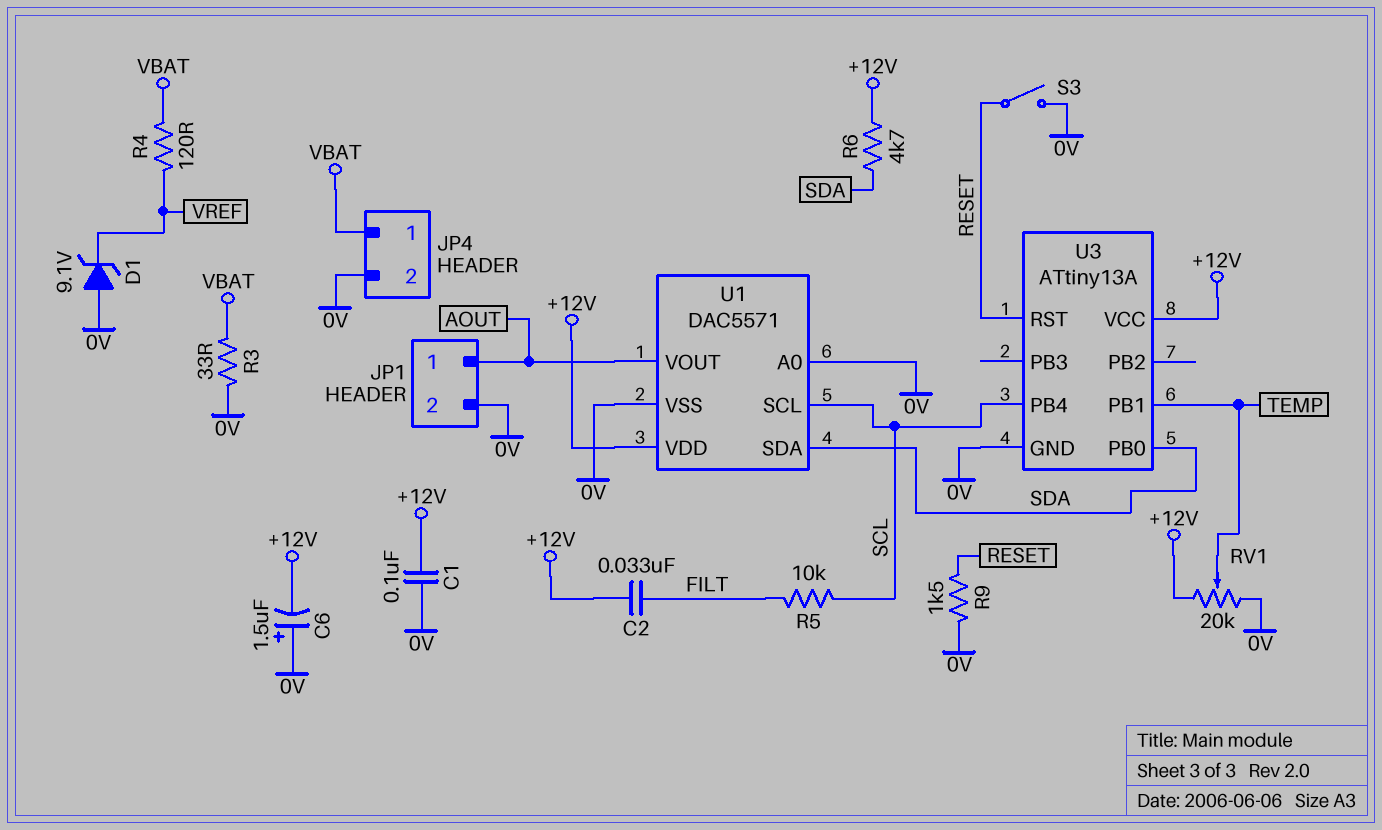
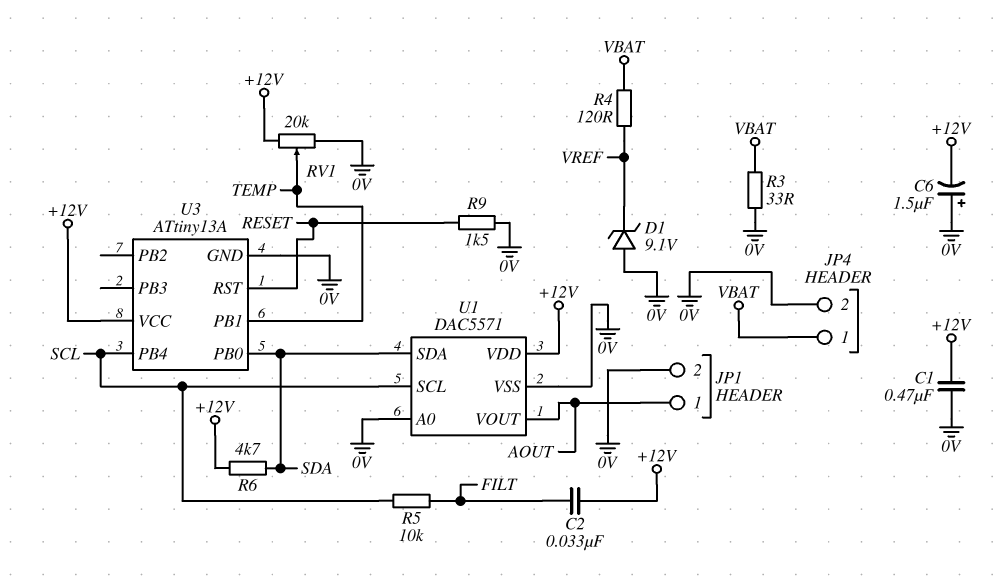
C1: 100nF (+12V, 0V) -> 470nF (+12V, 0V)
S3: switch (0V, RESET) -> none

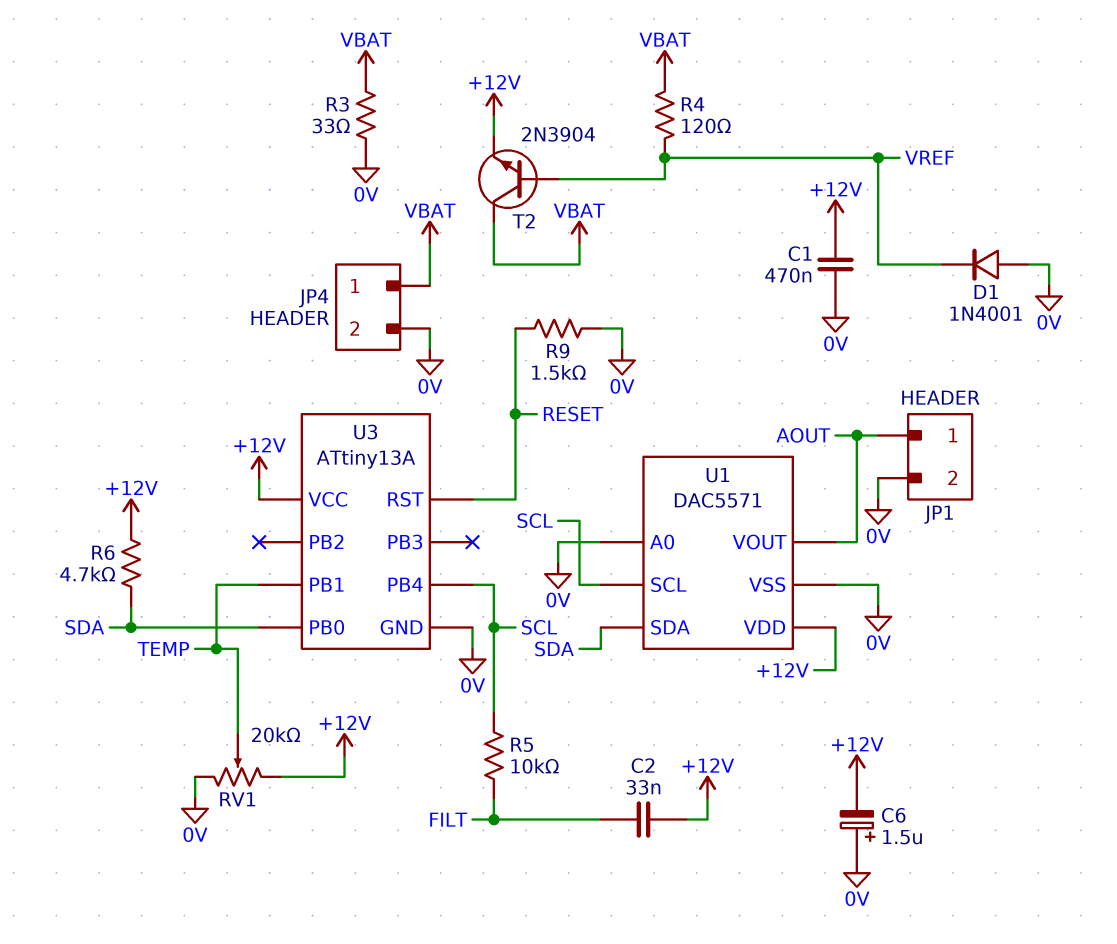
D1: zener 9.1V (A 0V, K VREF) -> diode 1N4001 (A 0V, K VREF)
T2: none -> NPN 2N3904 (B VREF, C VBAT, E +12V)

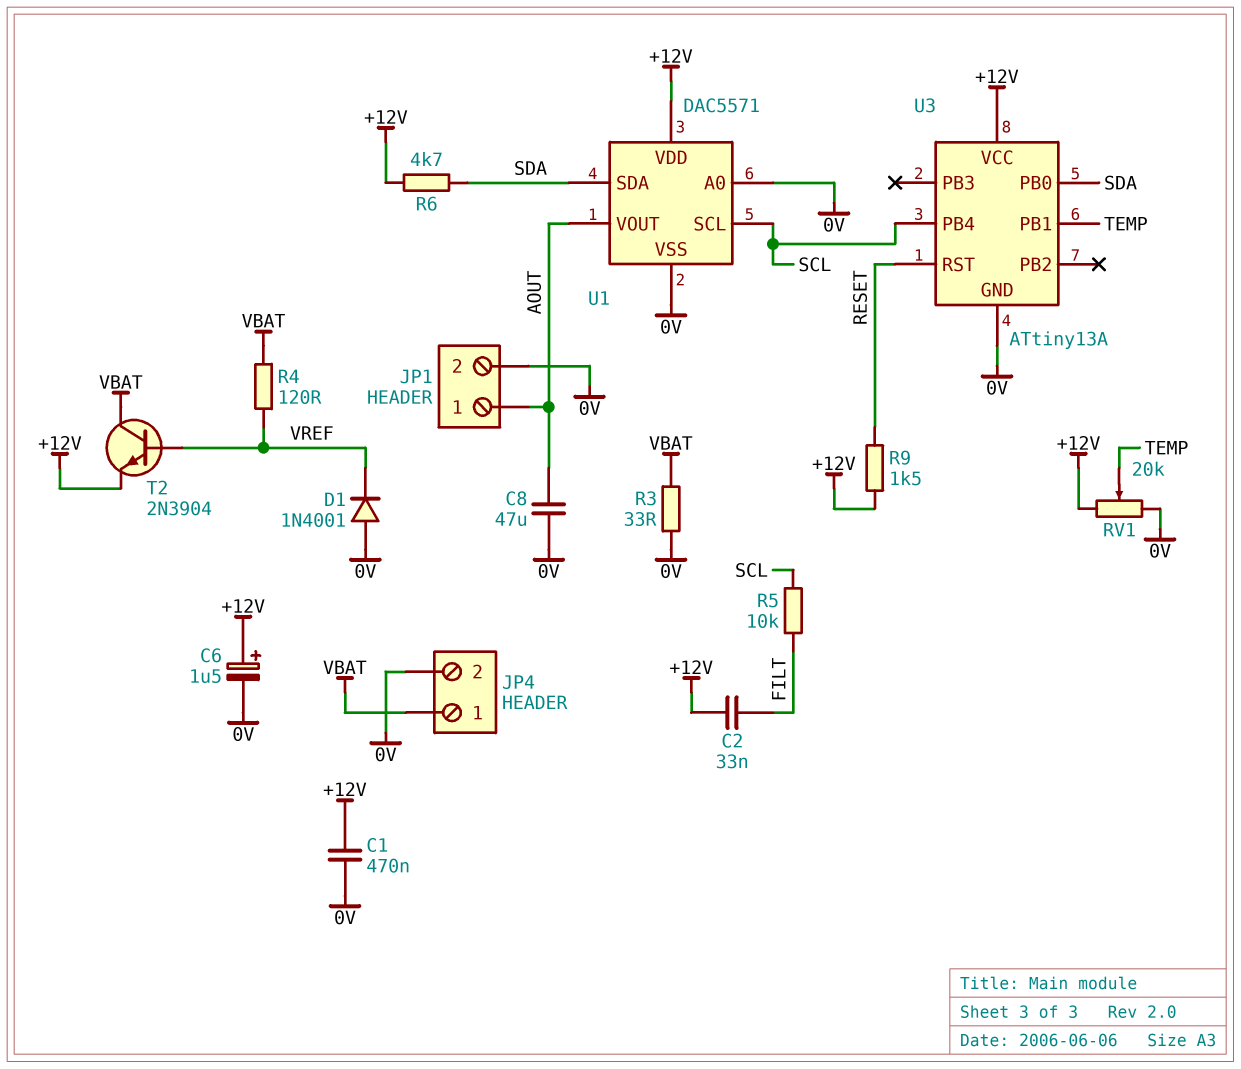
C6: 1.5uF (plus 0V, minus +12V) -> 1.5uF (plus +12V, minus 0V)
C8: none -> 47uF (0V, AOUT)
R9: 1.5k (0V, RESET) -> 1.5k (+12V, RESET)

